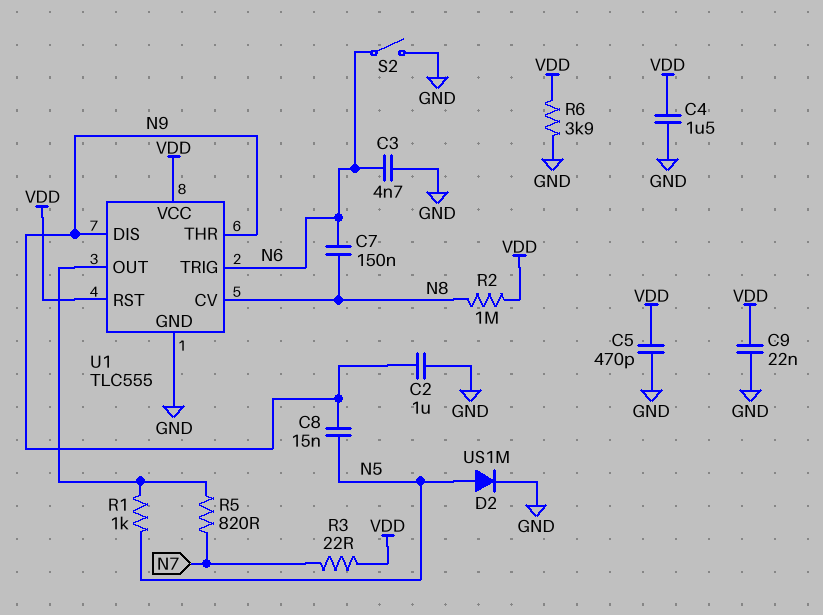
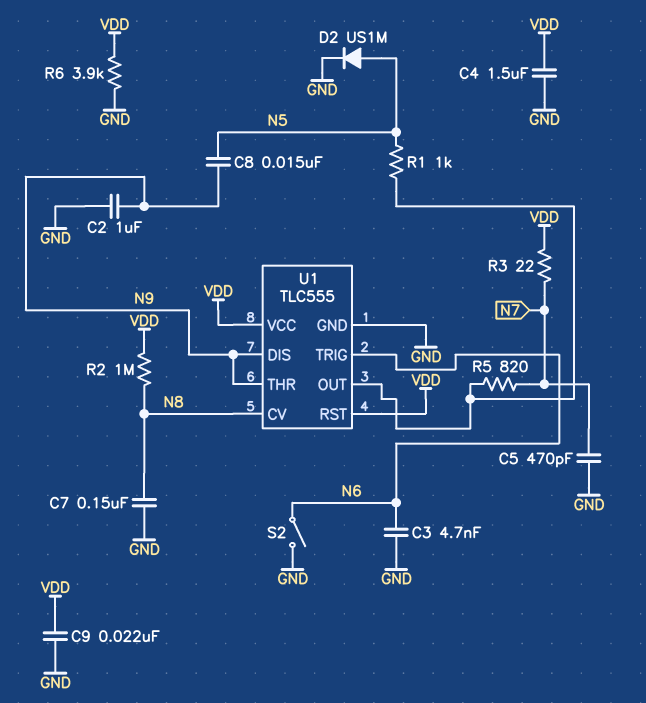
C5: 470pF (GND, VDD) -> 470pF (GND, N7)
C7: 150nF (N6, N8) -> 150nF (GND, N8)

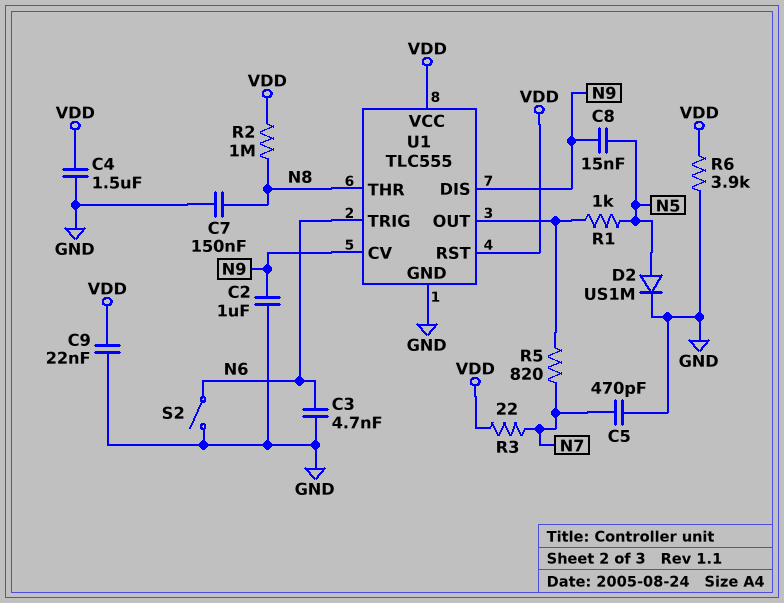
U1 pin CV: N8 -> N9
U1 pin THR: N9 -> N8

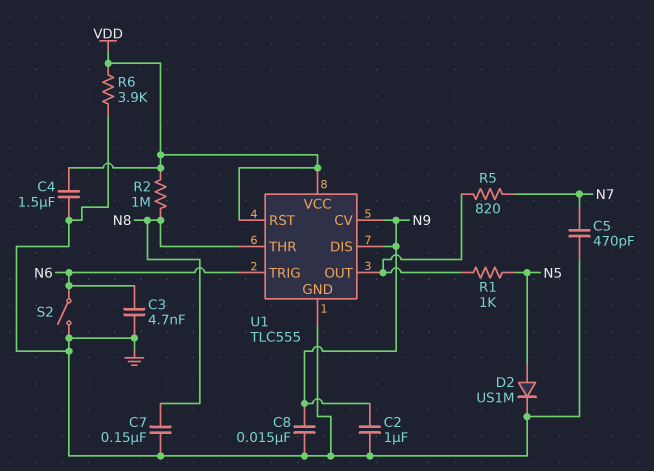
C8: 15nF (N5, N9) -> 15nF (GND, N9)
C9: 22nF (GND, VDD) -> none
R3: 22 (N7, VDD) -> none

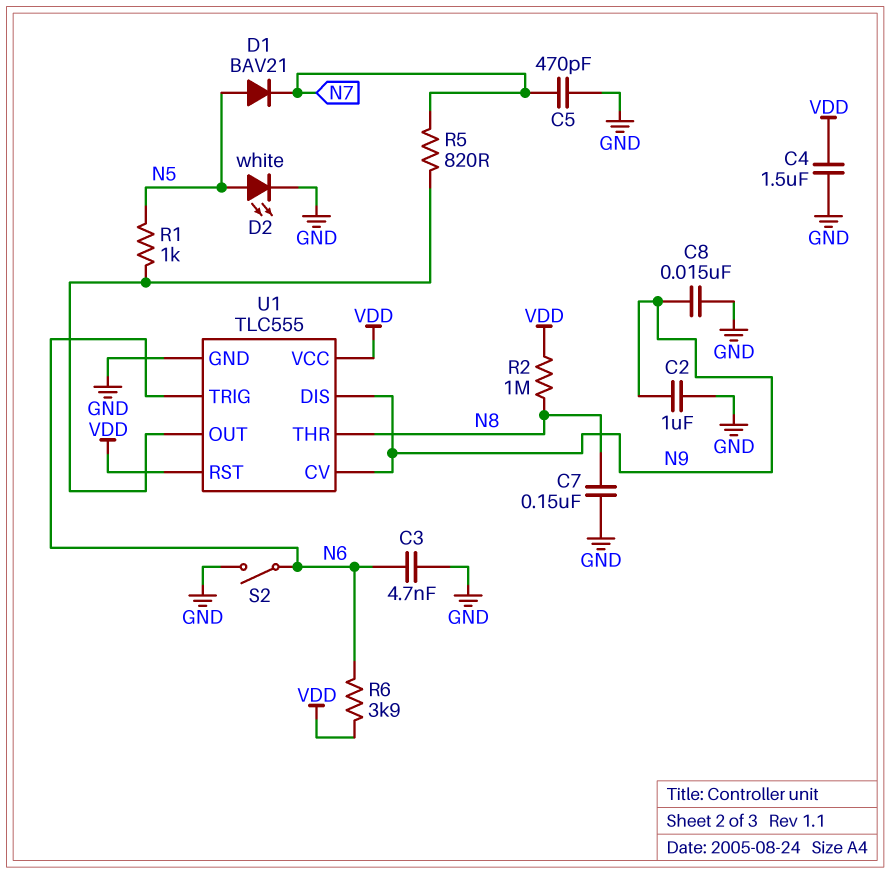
D1: none -> diode BAV21 (A N5, K N7)
D2: diode US1M (A N5, K GND) -> LED white (A N5, K GND)
R6: 3.9k (GND, VDD) -> 3.9k (N6, VDD)

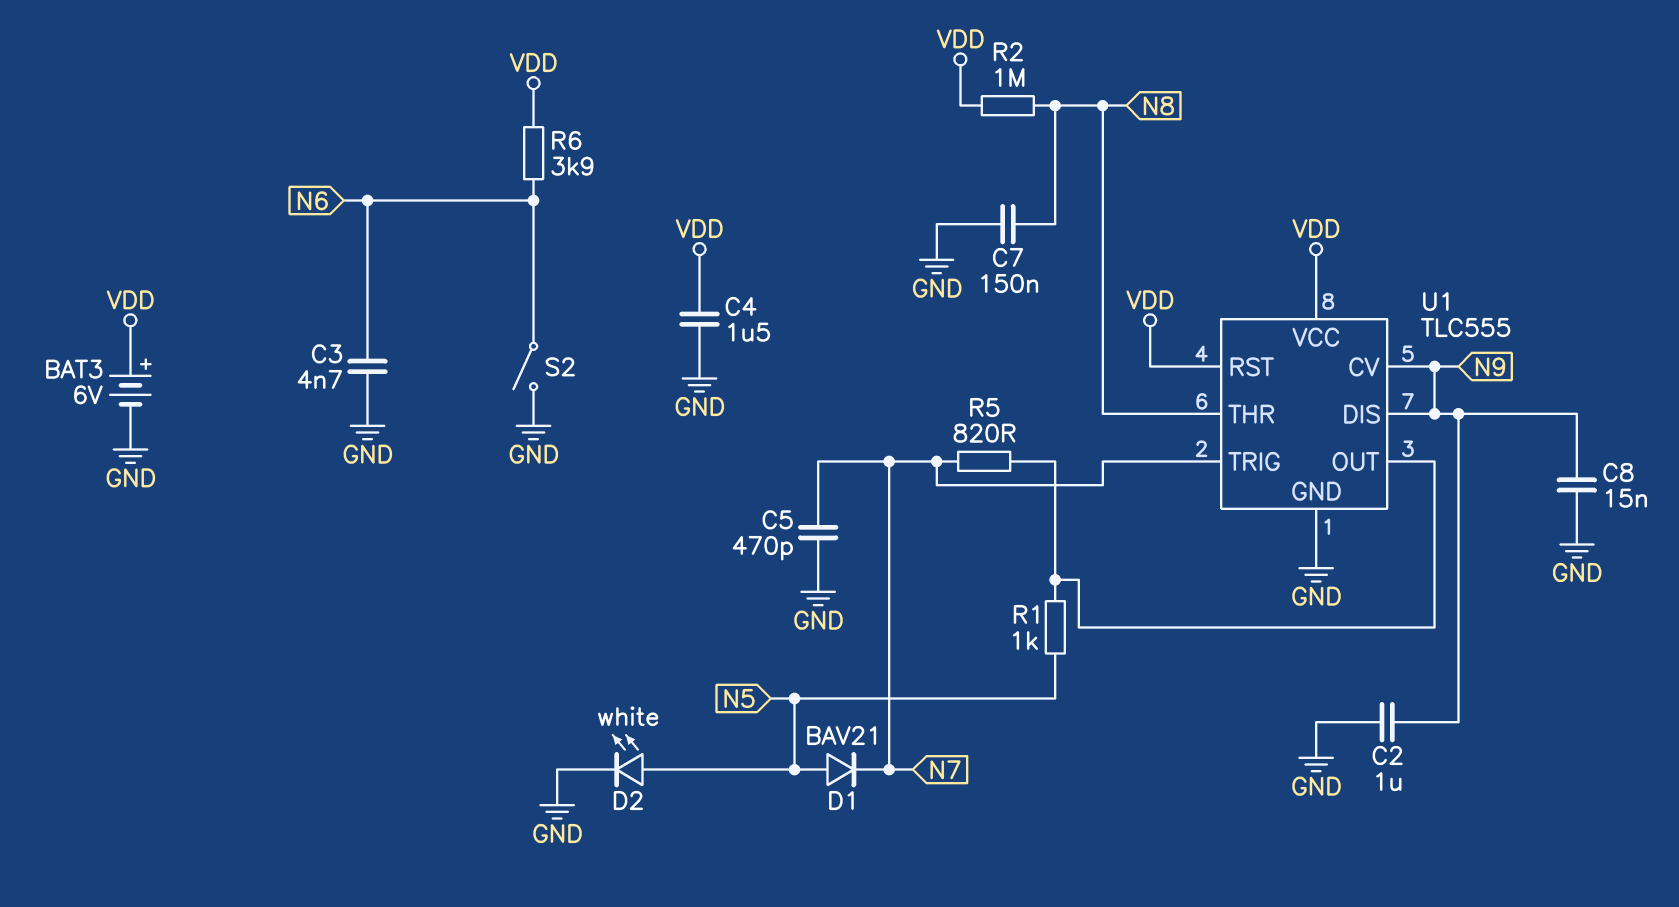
BAT3: none -> 6V (plus VDD, minus GND)
U1 pin TRIG: N6 -> N7

